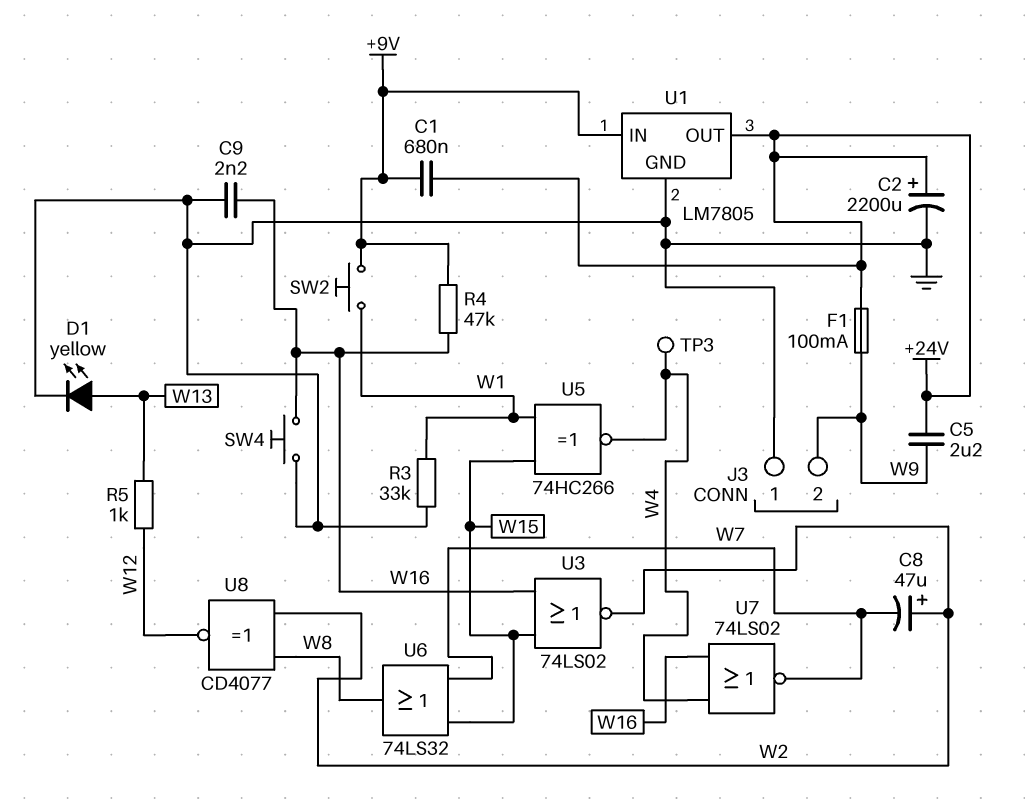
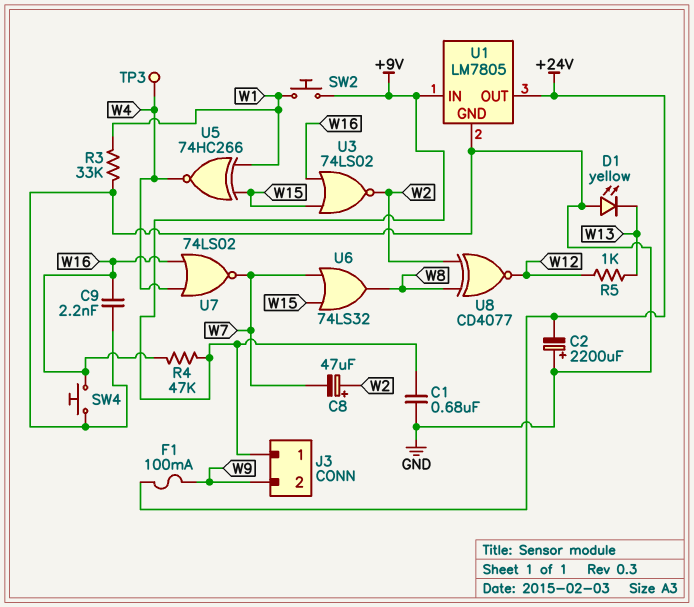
C1: 680nF (+9V, +24V) -> 680nF (+9V, GND)
C2: 2200uF (plus +24V, minus GND) -> 2200uF (plus GND, minus +24V)
C5: 2.2uF (+24V, W9) -> none
D1: LED yellow (A W13, K GND) -> LED yellow (A GND, K W13)
J3 pin 1: GND -> +9V

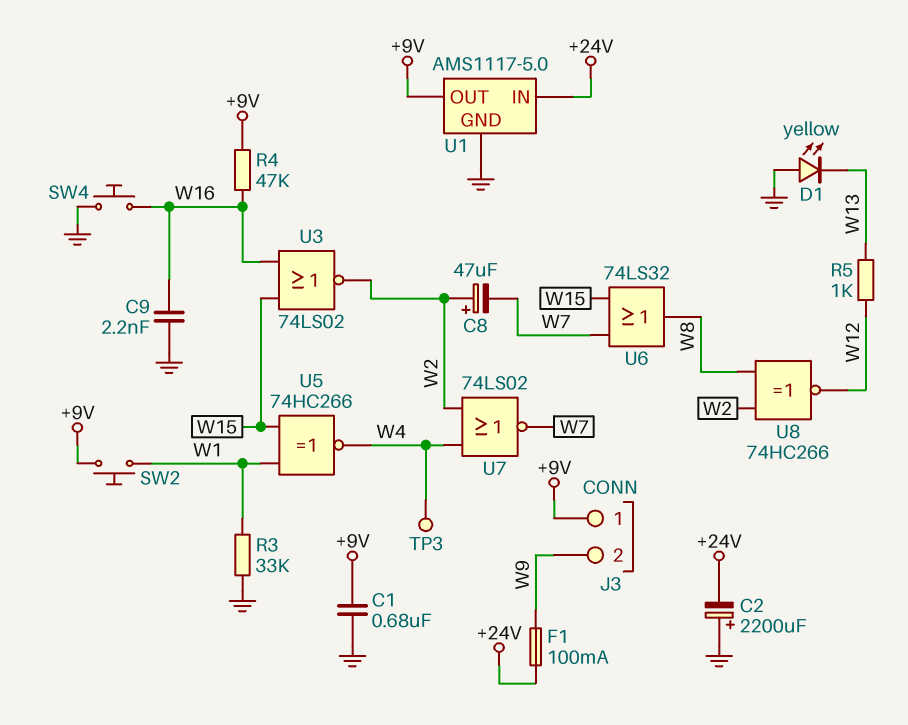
U1: LM7805 -> AMS1117-5.0
U1 pin IN: +9V -> +24V
U1 pin OUT: +24V -> +9V
U7: NOR 74LS02 (in W4, in W16, out W7) -> NOR 74LS02 (in W2, in W4, out W7)
U8: XNOR CD4077 (in W2, in W8, out W12) -> XNOR 74HC266 (in W2, in W8, out W12)

